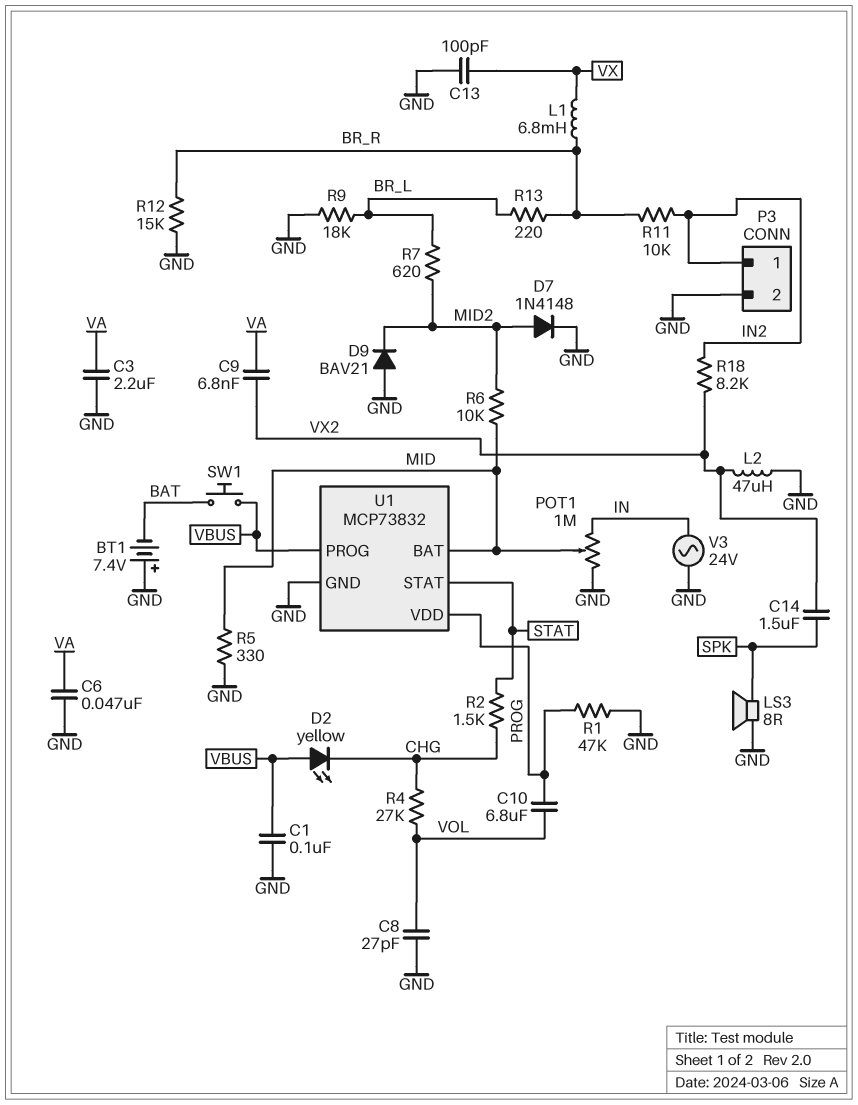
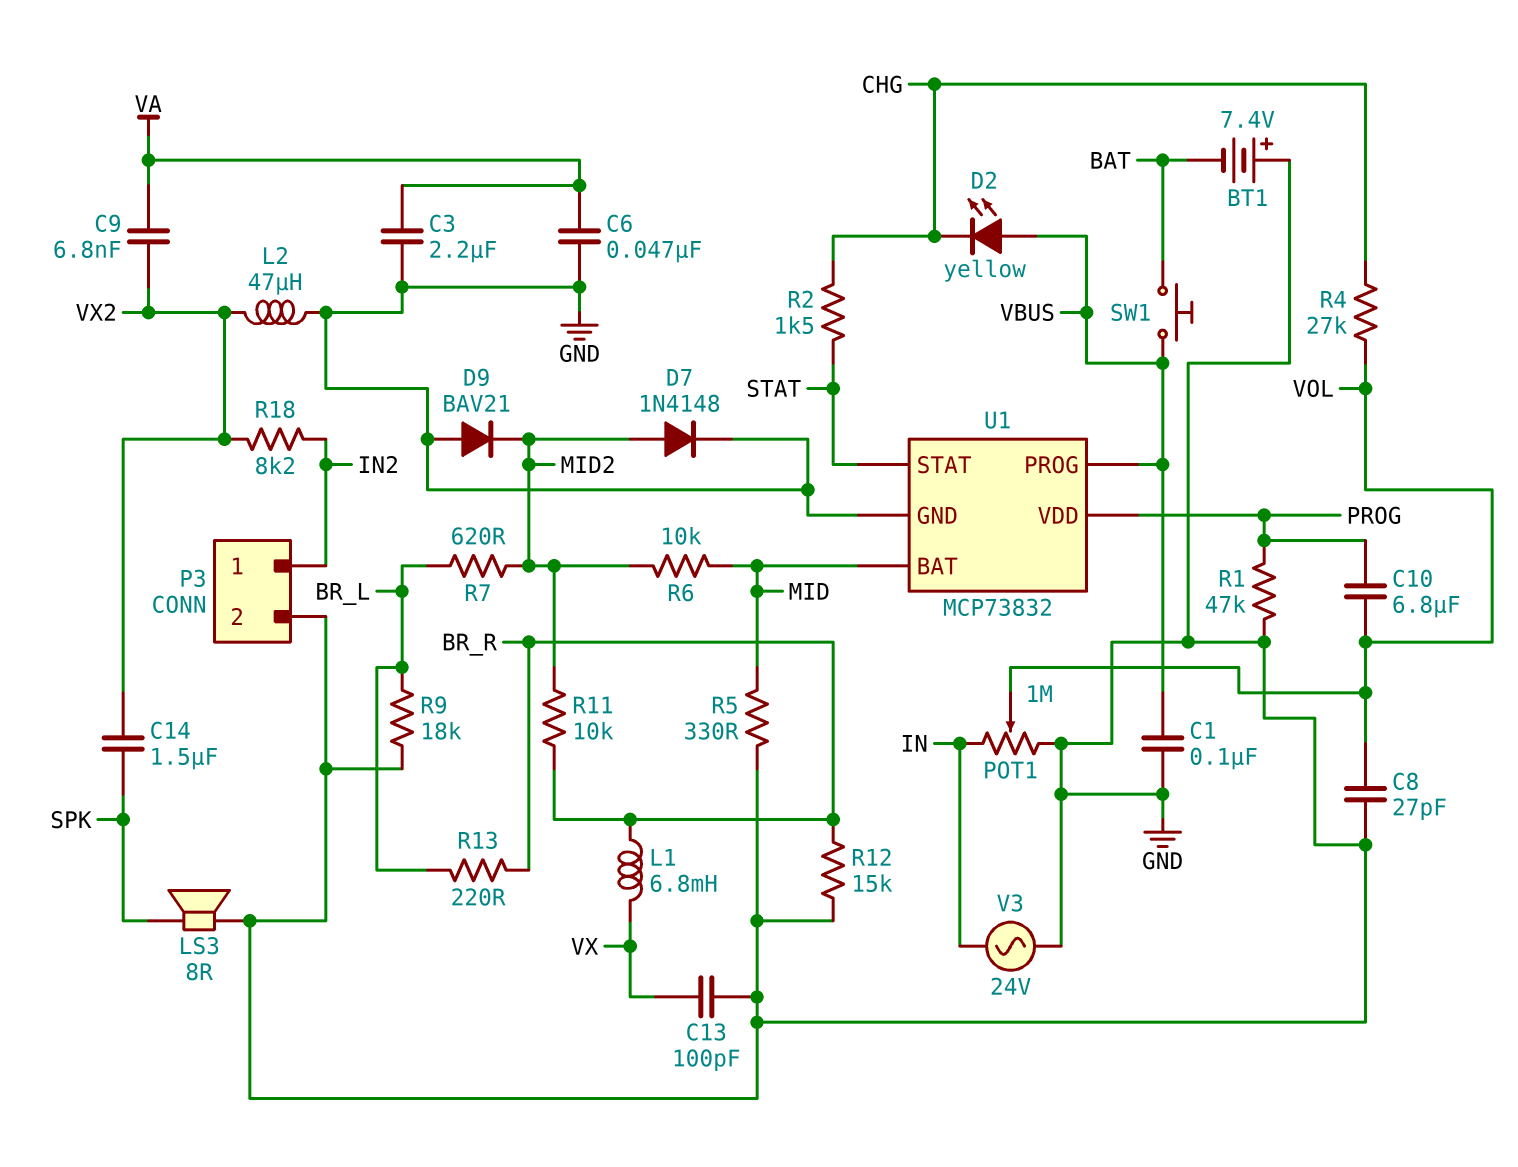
POT1: 1M (GND, IN, wiper MID) -> 1M (GND, IN, wiper VOL)
R11: 10k (BR_R, IN2) -> 10k (BR_R, MID2)

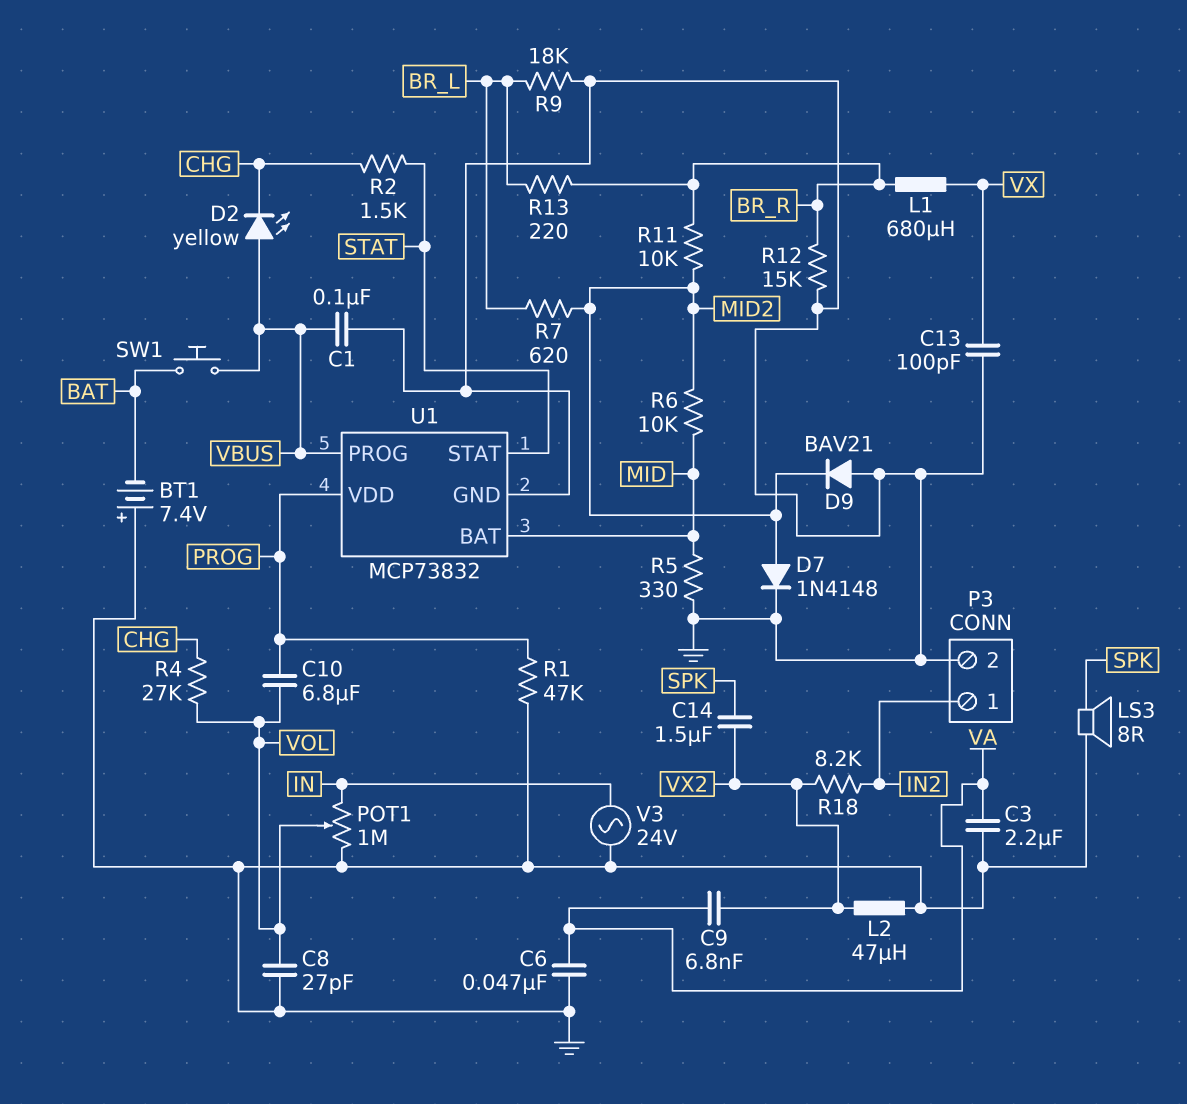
L1: 6.8mH (BR_R, VX) -> 680uH (BR_R, VX)

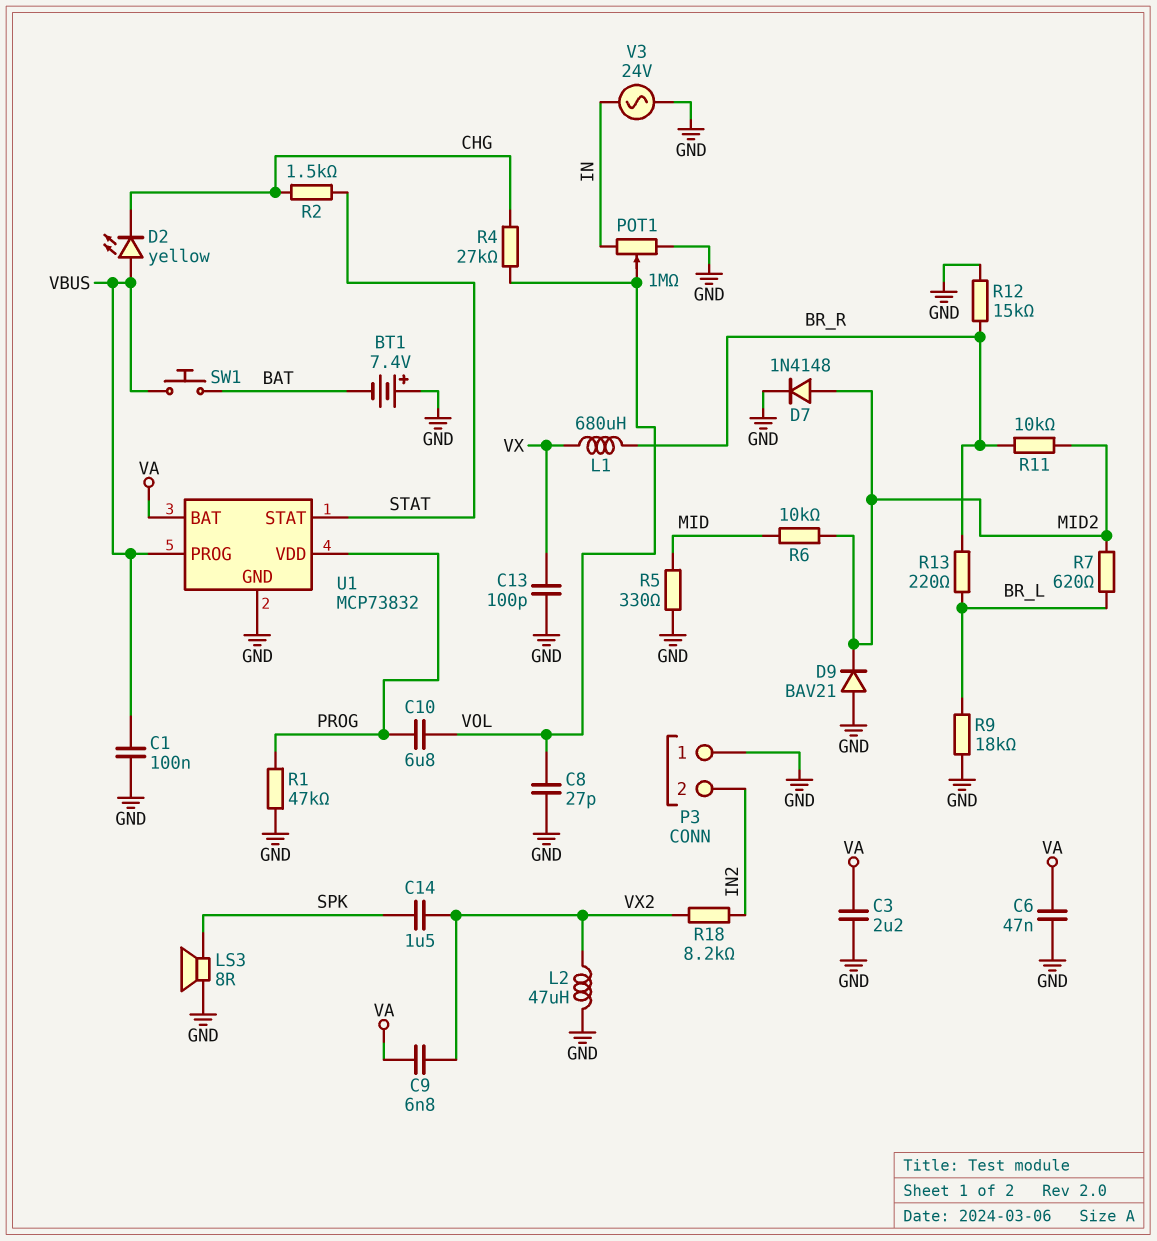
P3 pin 1: IN2 -> GND
P3 pin 2: GND -> IN2
U1 pin BAT: MID -> VA

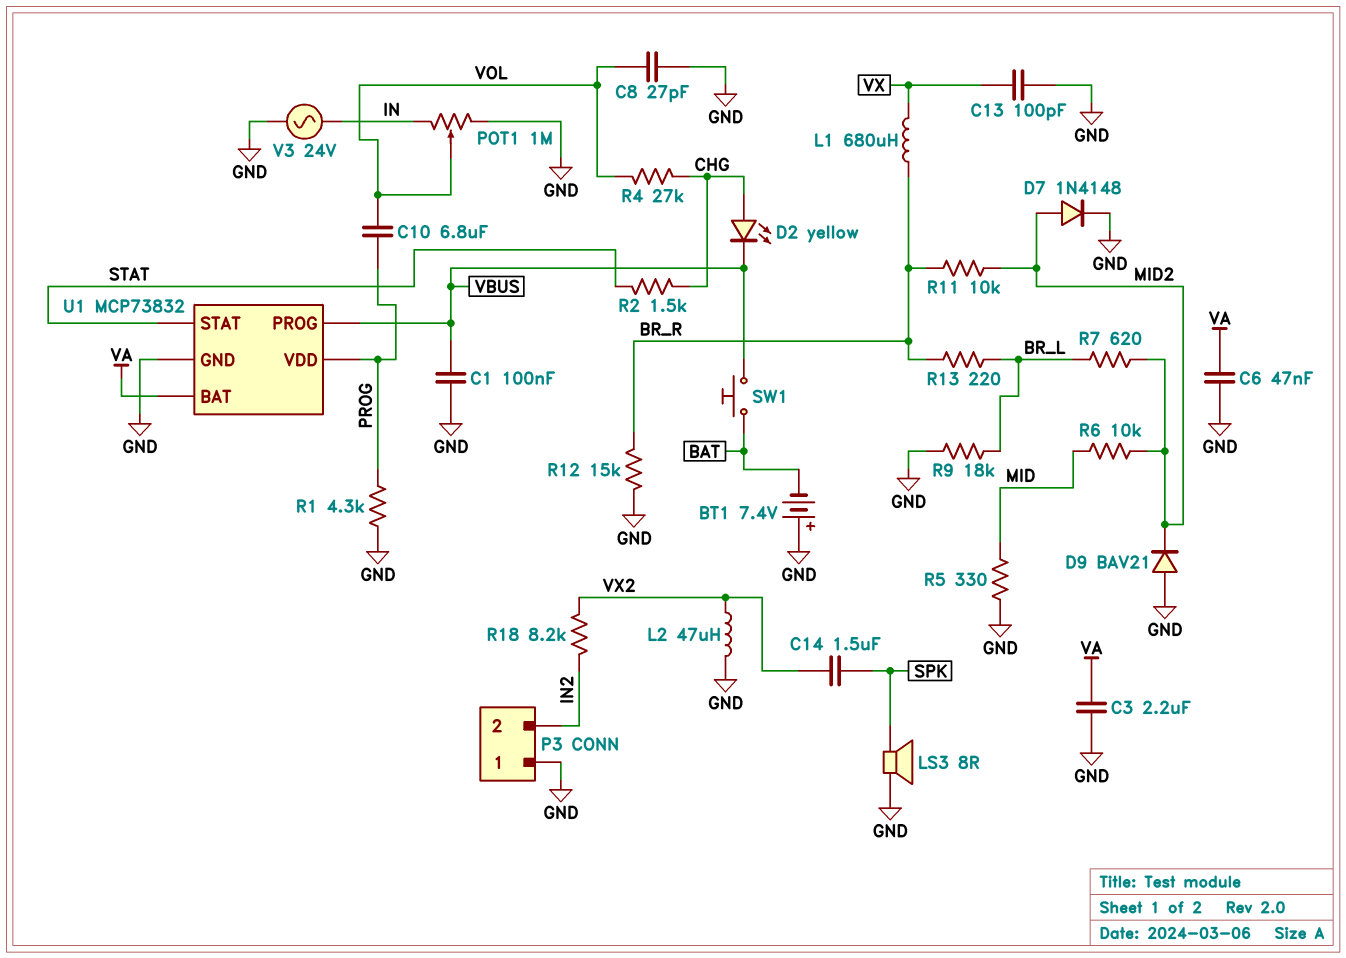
C9: 6.8nF (VA, VX2) -> none
D2: LED yellow (A VBUS, K CHG) -> LED yellow (A CHG, K VBUS)
R1: 47k (GND, PROG) -> 4.3k (GND, PROG)

